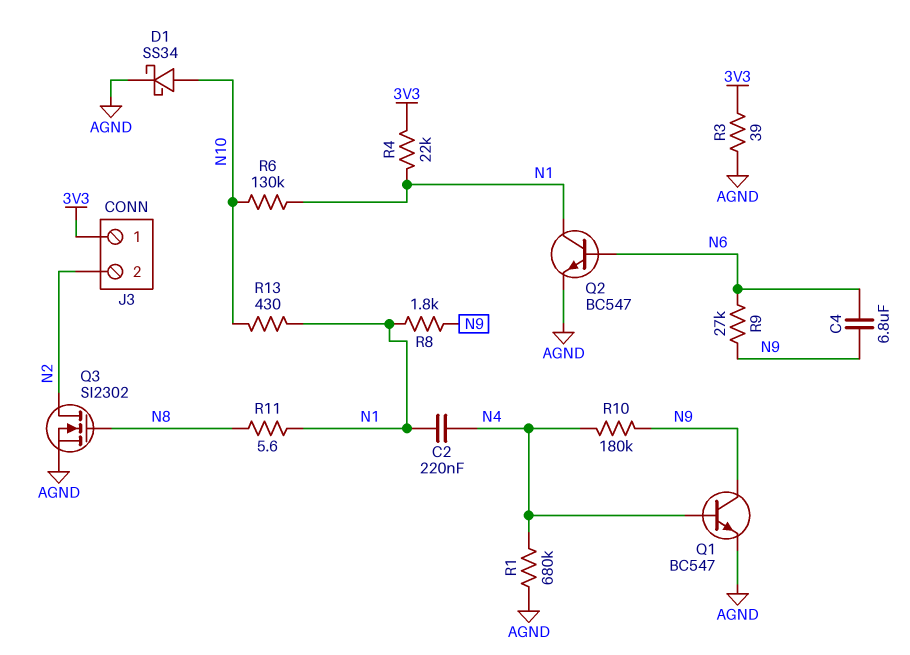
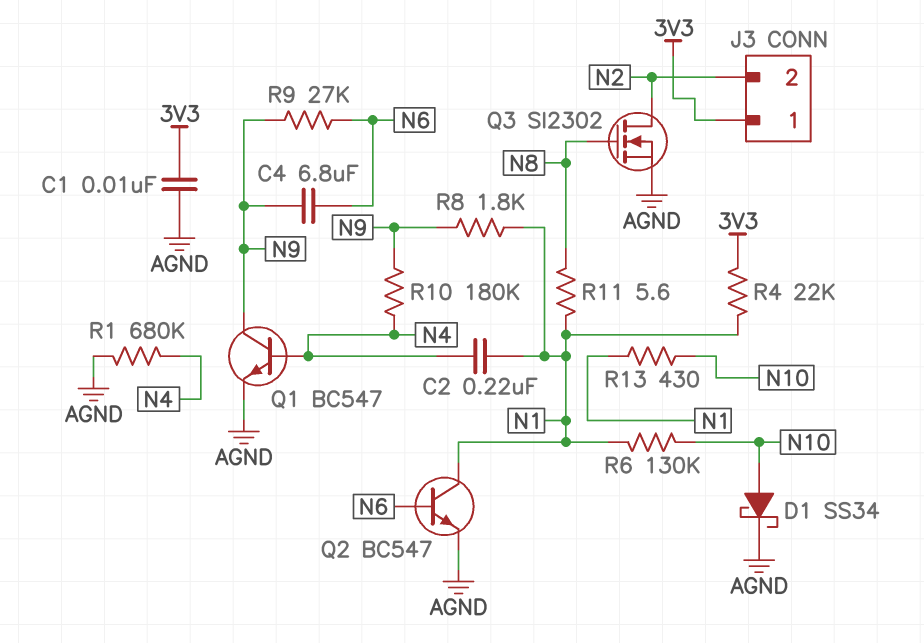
C1: none -> 10nF (3V3, AGND)
R3: 39 (3V3, AGND) -> none

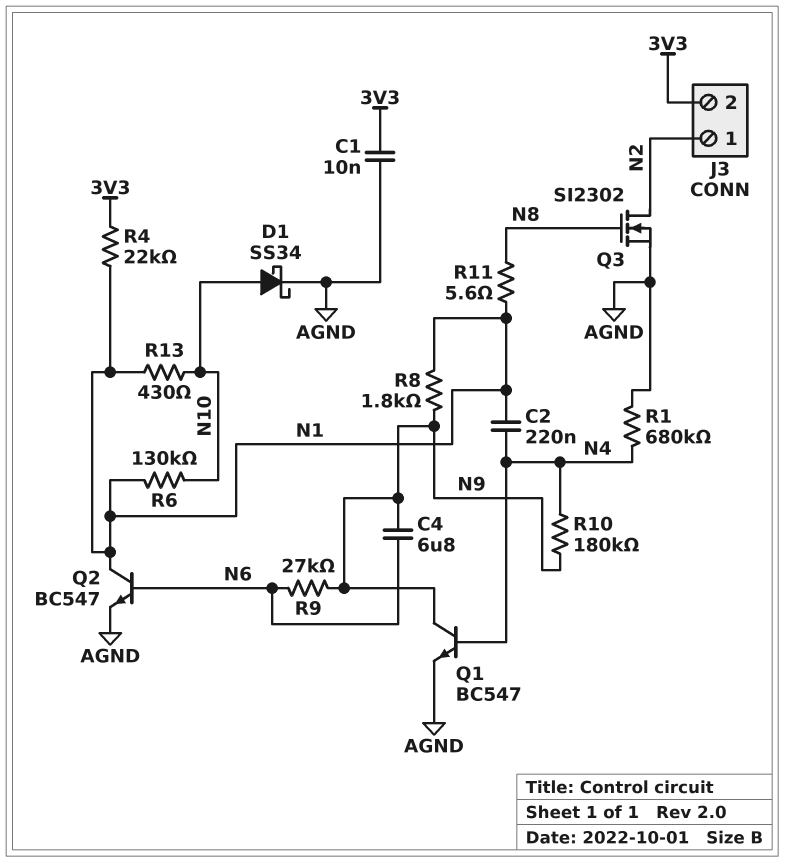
J3 pin 1: 3V3 -> N2
J3 pin 2: N2 -> 3V3

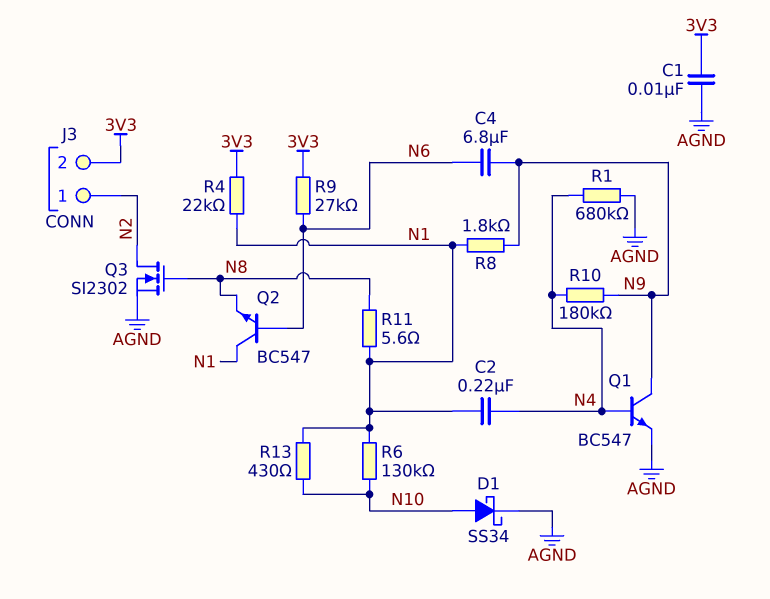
Q2: NPN BC547 (B N6, C N1, E AGND) -> NPN BC547 (B N6, C N1, E N8)
R9: 27k (N6, N9) -> 27k (3V3, N6)

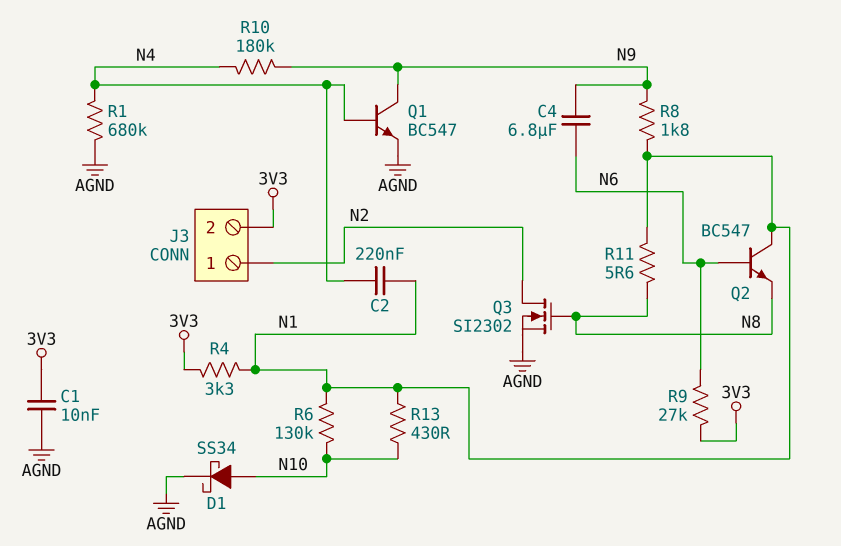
R4: 22k (3V3, N1) -> 3.3k (3V3, N1)

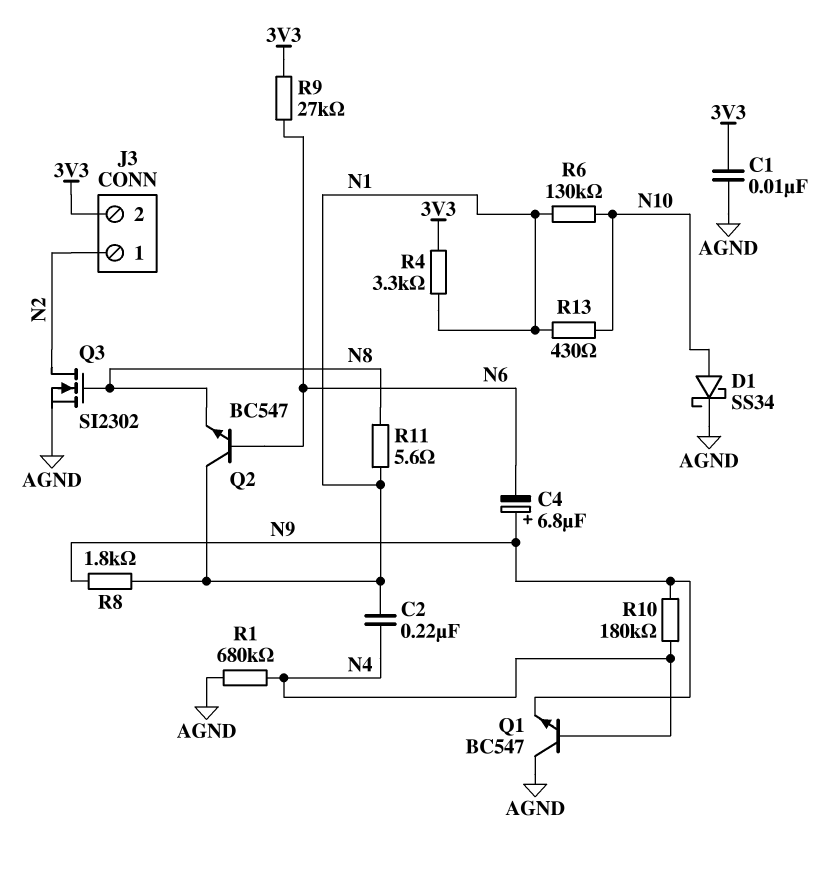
C4: 6.8uF (N6, N9) -> 6.8uF (plus N9, minus N6)
Q1: NPN BC547 (B N4, C N9, E AGND) -> NPN BC547 (B N4, C AGND, E N9)

